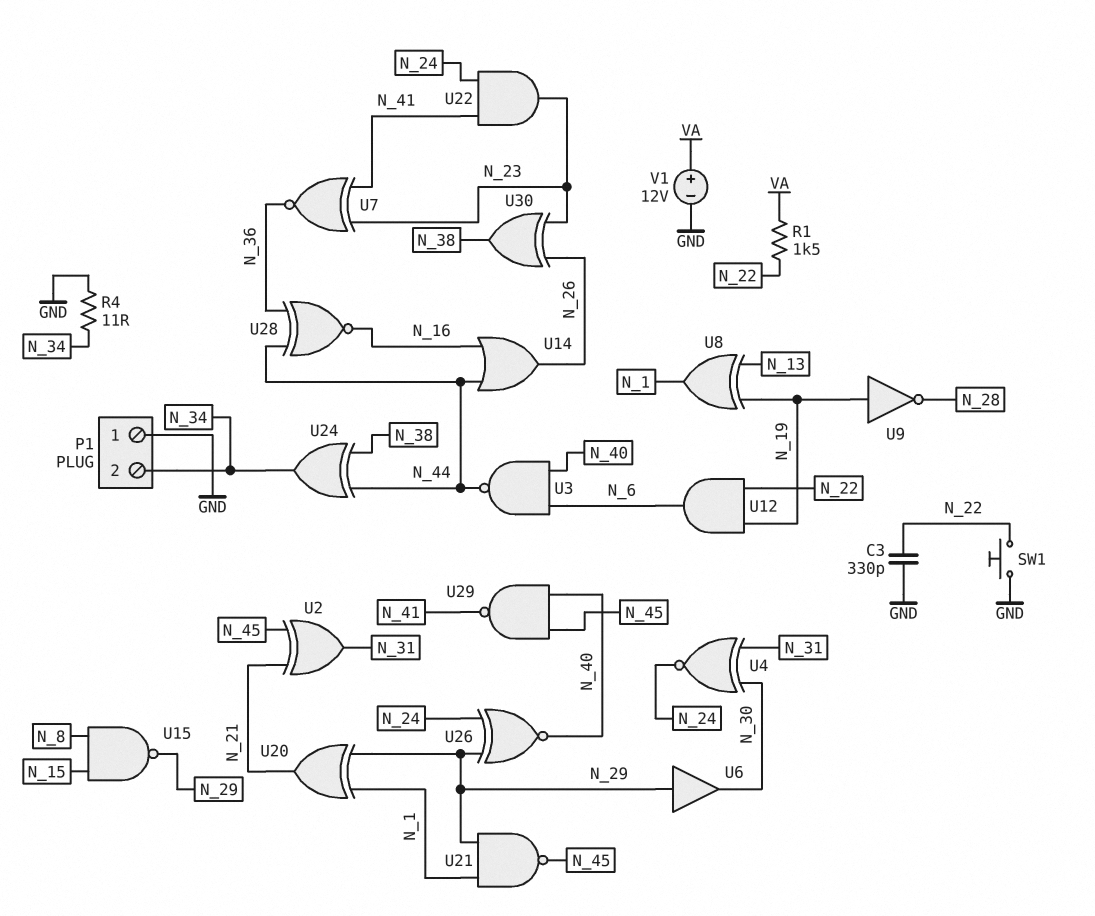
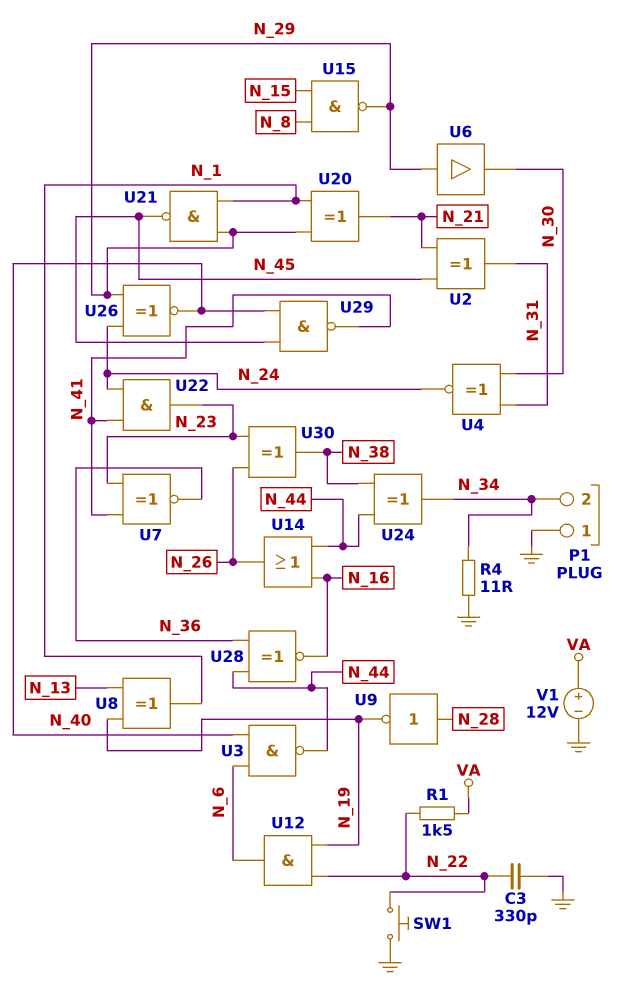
U9: NOT (in N_19, out N_28) -> NOT (in N_28, out N_19)

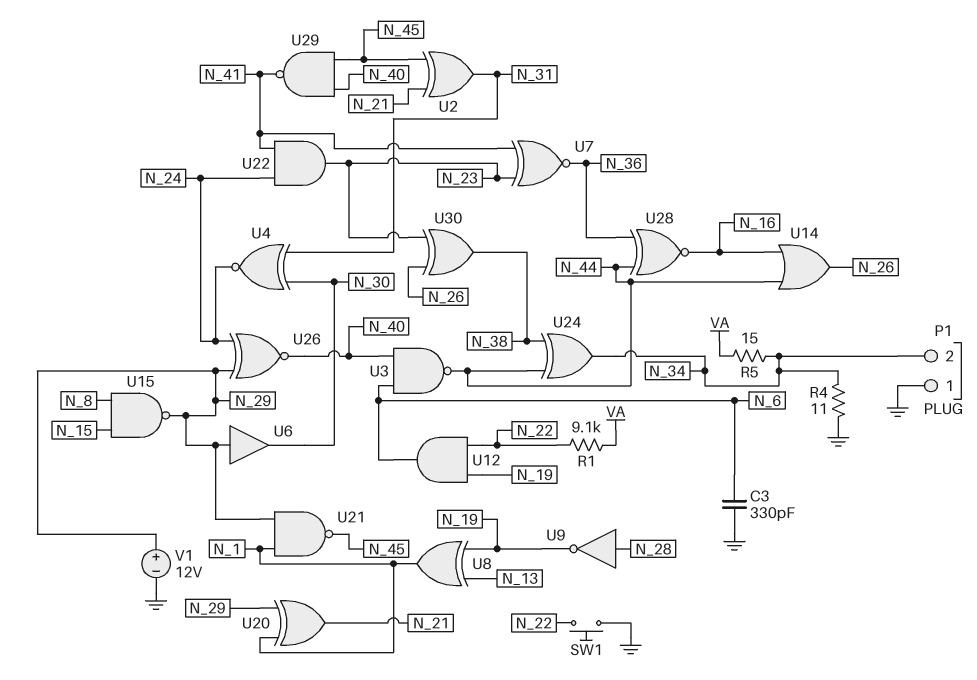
C3: 330pF (GND, N_22) -> 330pF (GND, N_6)
R1: 1.5k (N_22, VA) -> 9.1k (N_22, VA)
R5: none -> 15 (N_34, VA)
V1: 12V (plus VA, minus GND) -> 12V (plus N_29, minus GND)

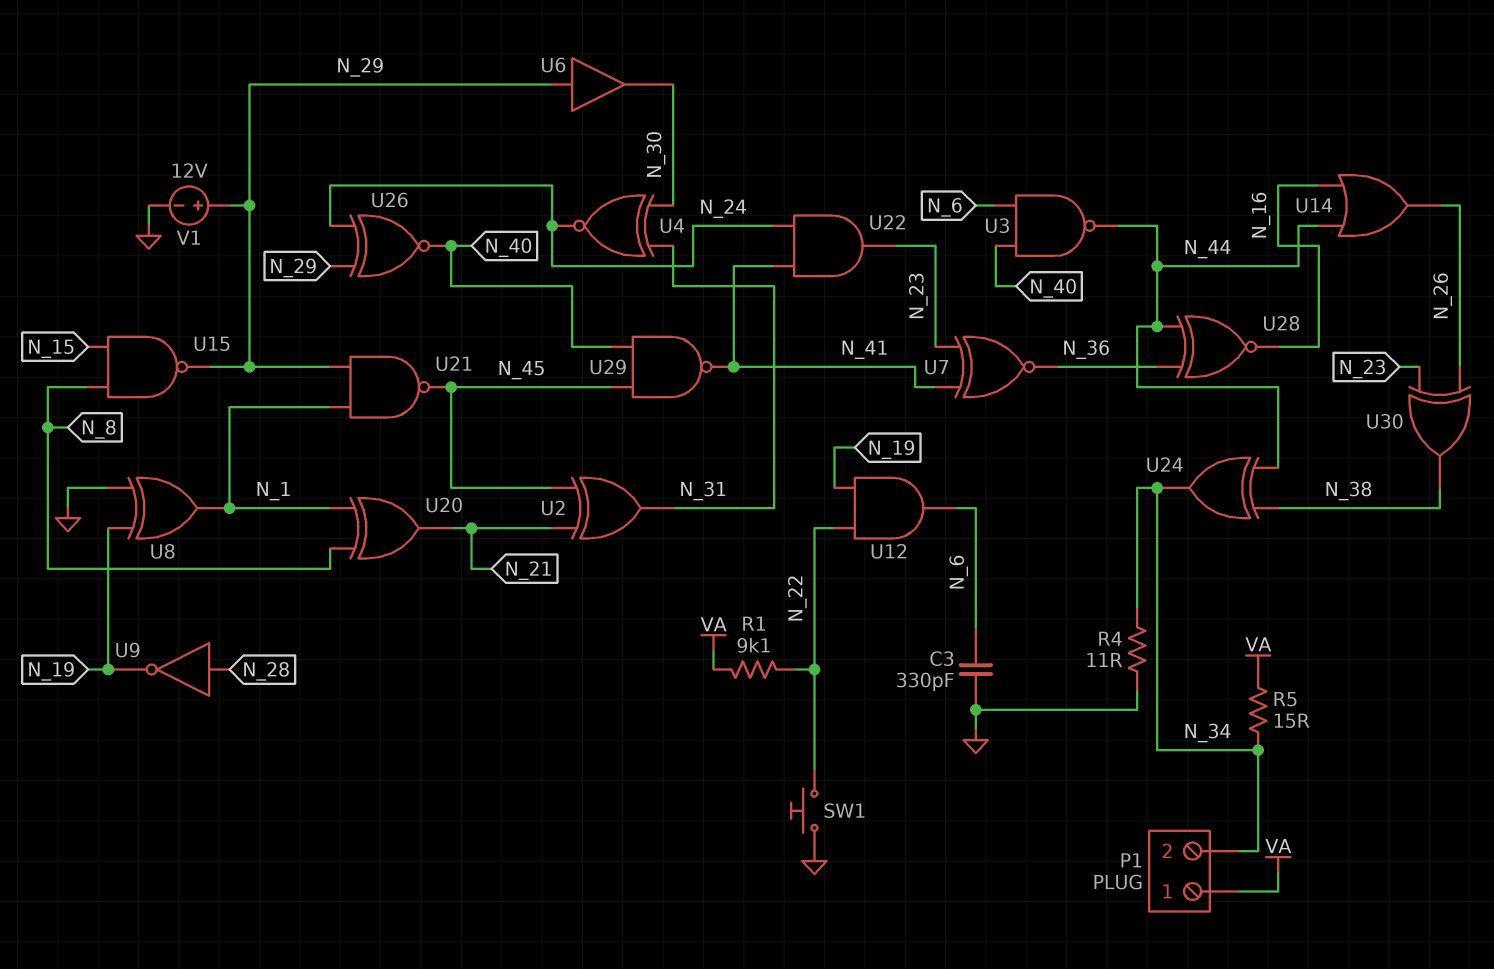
P1 pin 1: GND -> VA
U8: XOR (in N_13, in N_19, out N_1) -> XOR (in GND, in N_19, out N_1)
U20: XOR (in N_1, in N_29, out N_21) -> XOR (in N_1, in N_8, out N_21)

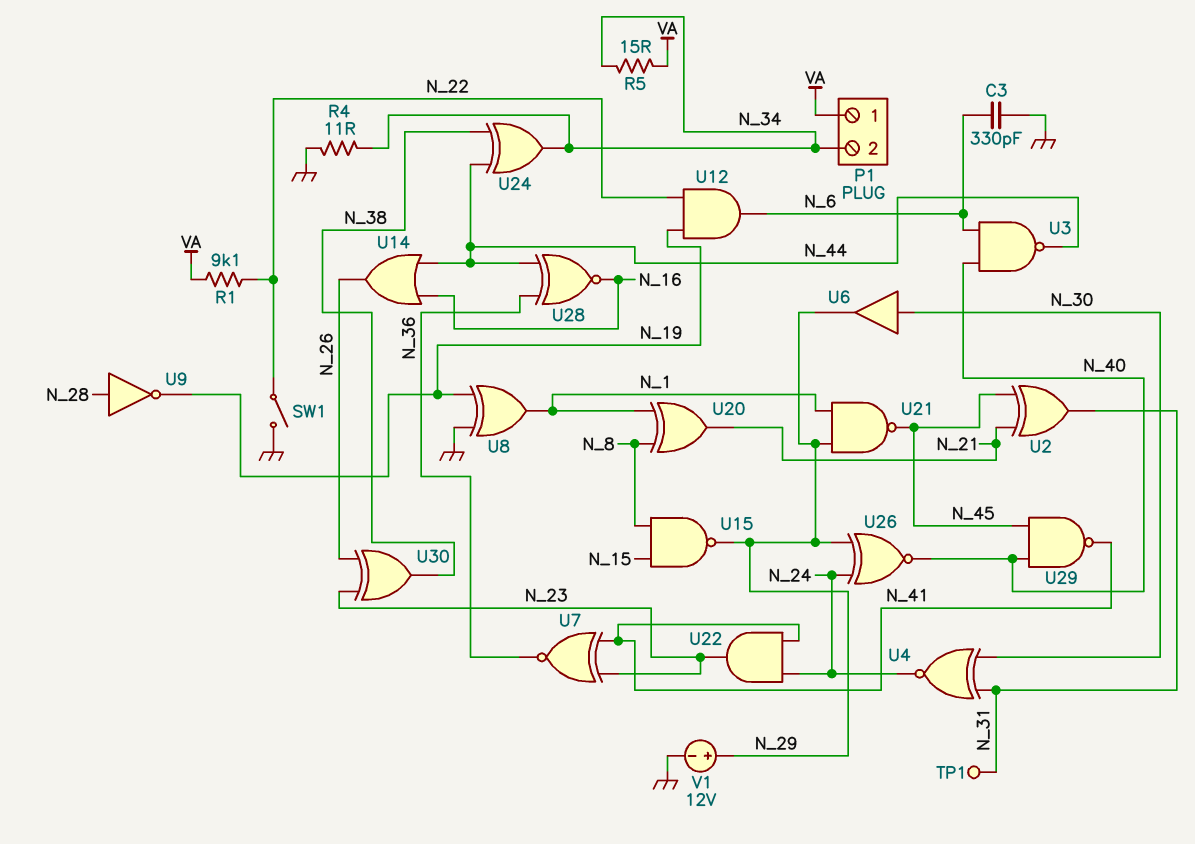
SW1: button (GND, N_22) -> switch (GND, N_22)
TP1: none -> test point (N_31)
U6: buffer (in N_29, out N_30) -> buffer (in N_30, out N_29)

